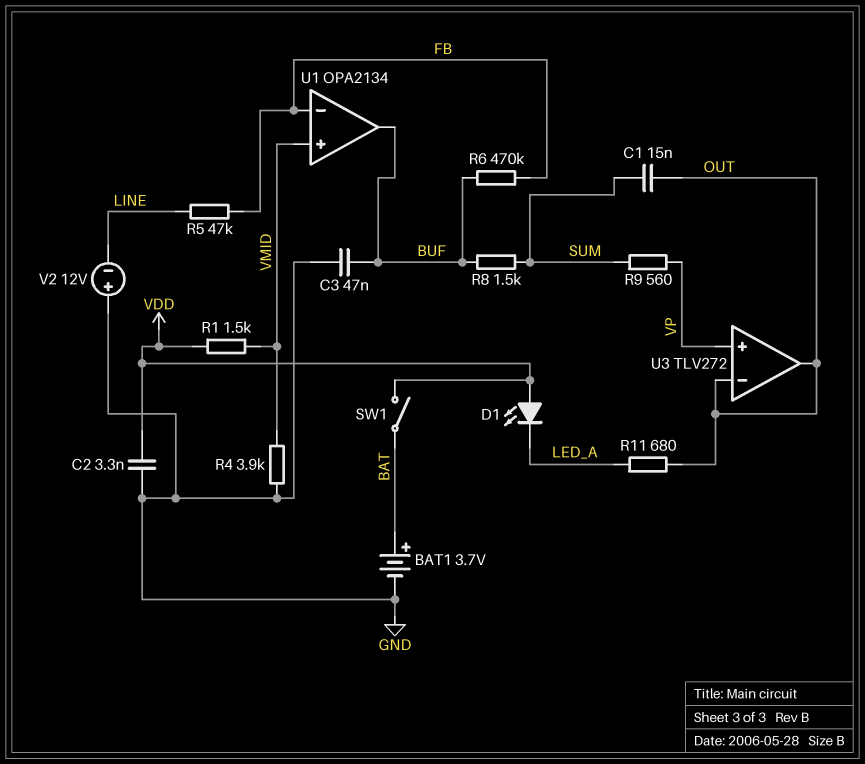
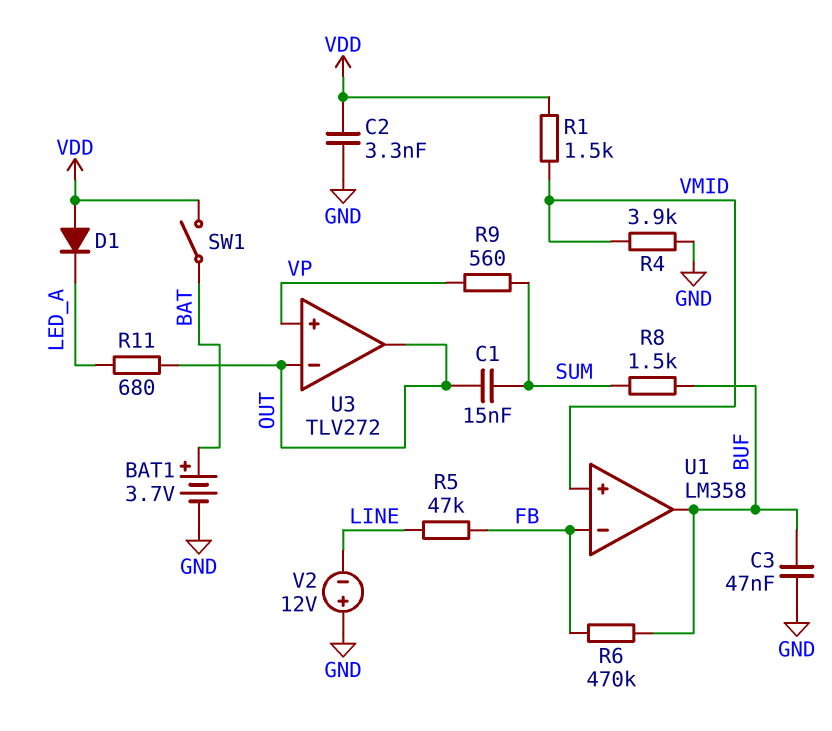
D1: LED (A VDD, K LED_A) -> diode (A VDD, K LED_A)
U1: OPA2134 -> LM358

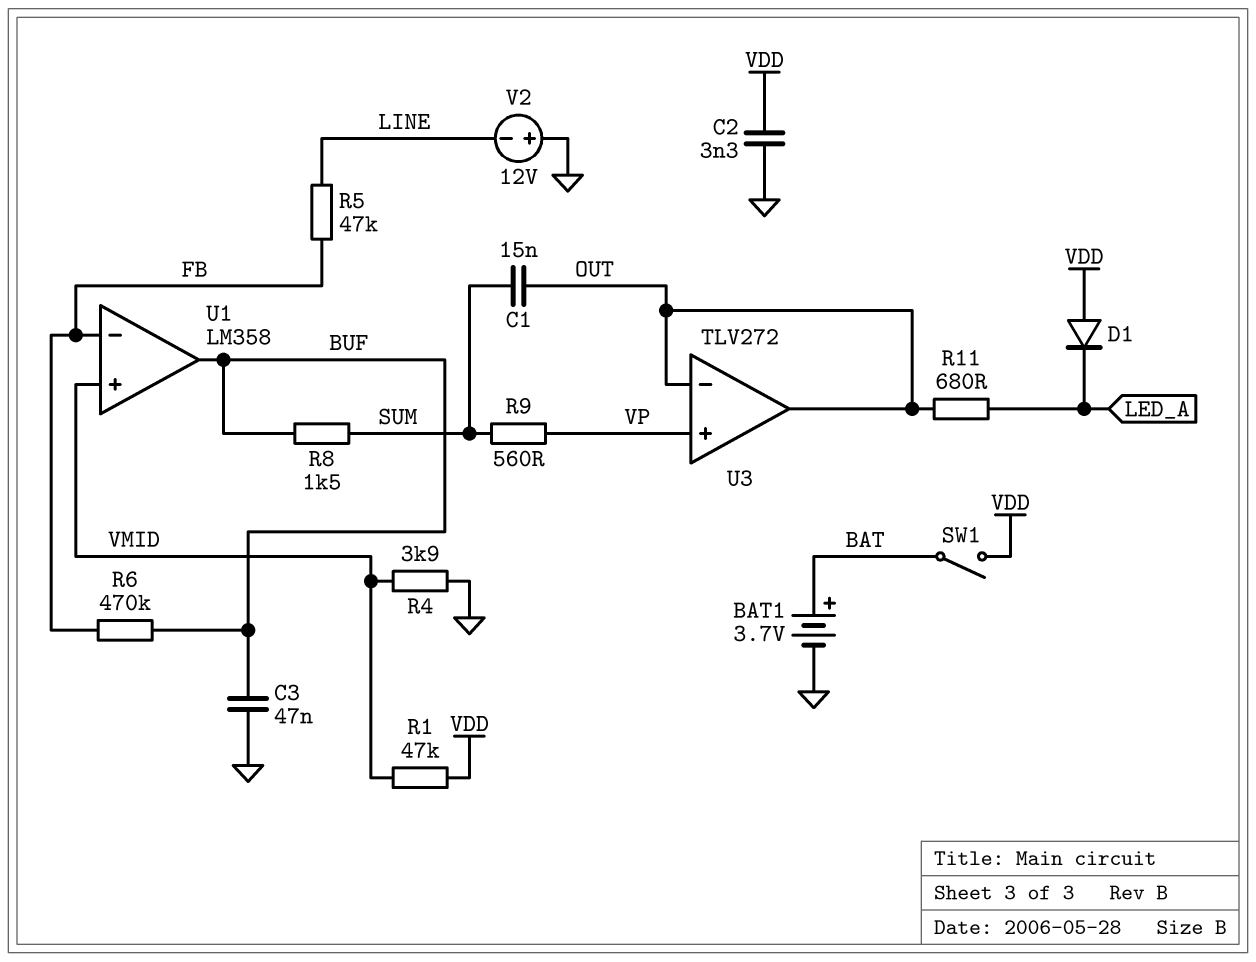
R1: 1.5k (VDD, VMID) -> 47k (VDD, VMID)

